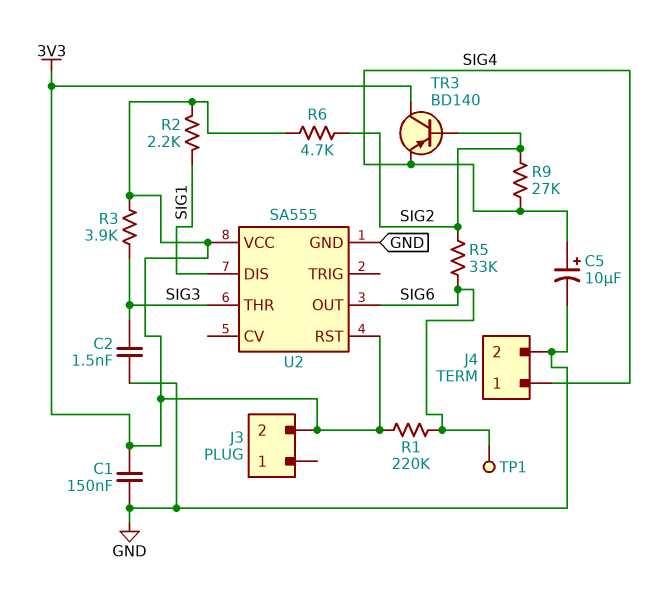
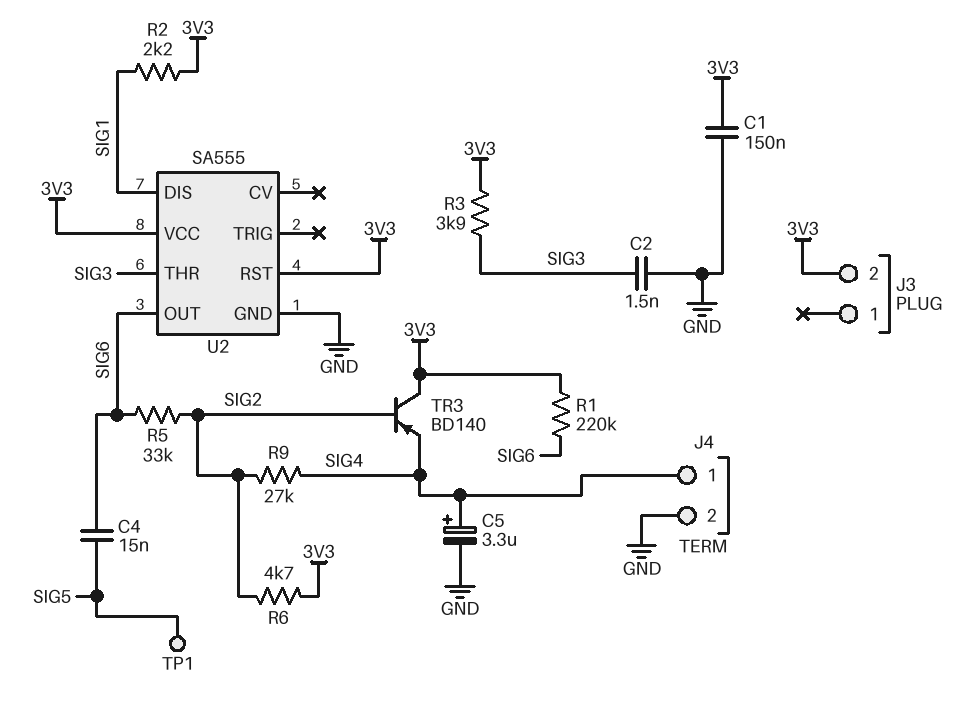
C4: none -> 15nF (SIG5, SIG6)
C5: 10uF (plus SIG4, minus GND) -> 3.3uF (plus SIG4, minus GND)
TP1: test point (SIG6) -> test point (SIG5)

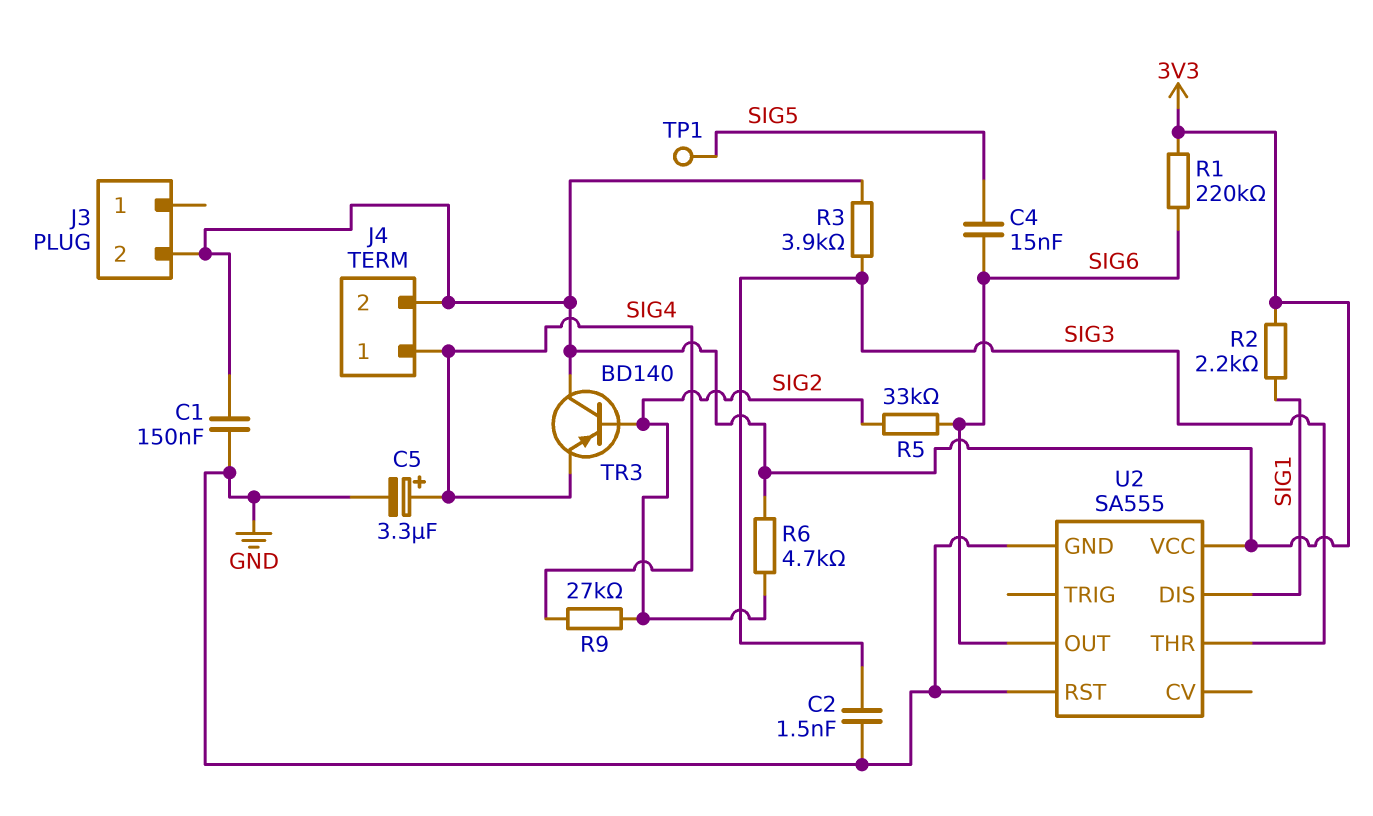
J4 pin 2: GND -> 3V3
U2 pin RST: 3V3 -> GND

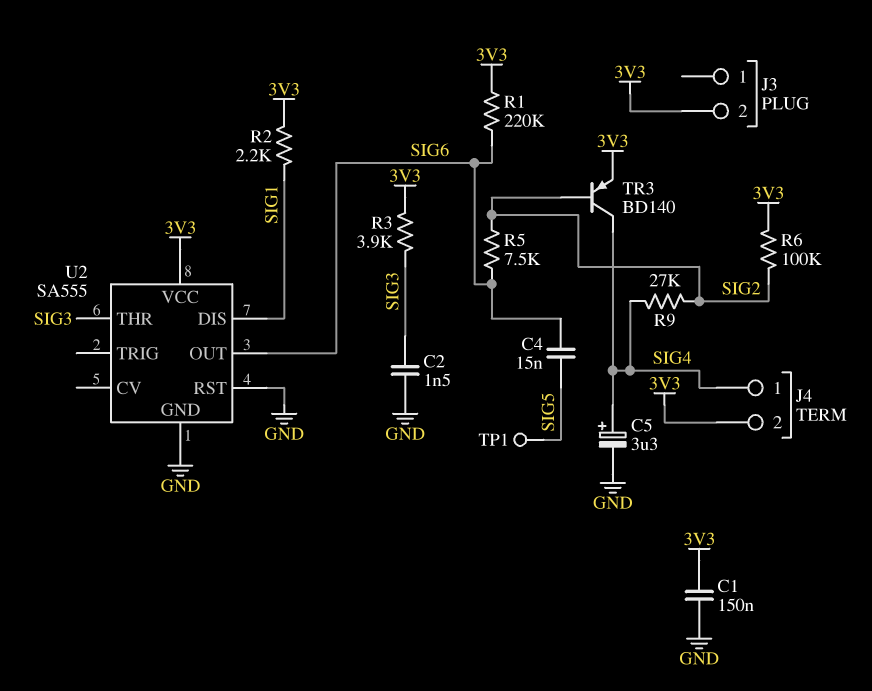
R5: 33k (SIG2, SIG6) -> 7.5k (SIG2, SIG6)
R6: 4.7k (3V3, SIG2) -> 100k (3V3, SIG2)
TR3: PNP BD140 (B SIG2, C 3V3, E SIG4) -> PNP BD140 (B SIG2, C SIG4, E 3V3)

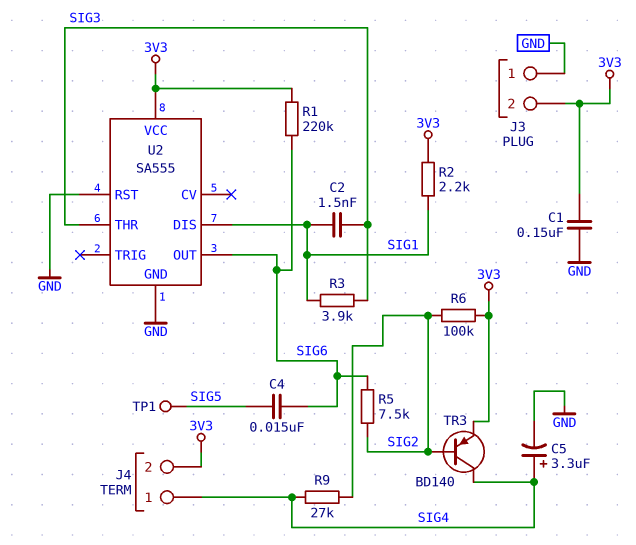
C2: 1.5nF (GND, SIG3) -> 1.5nF (SIG1, SIG3)
J3 pin 1: none -> GND
R3: 3.9k (3V3, SIG3) -> 3.9k (SIG1, SIG3)

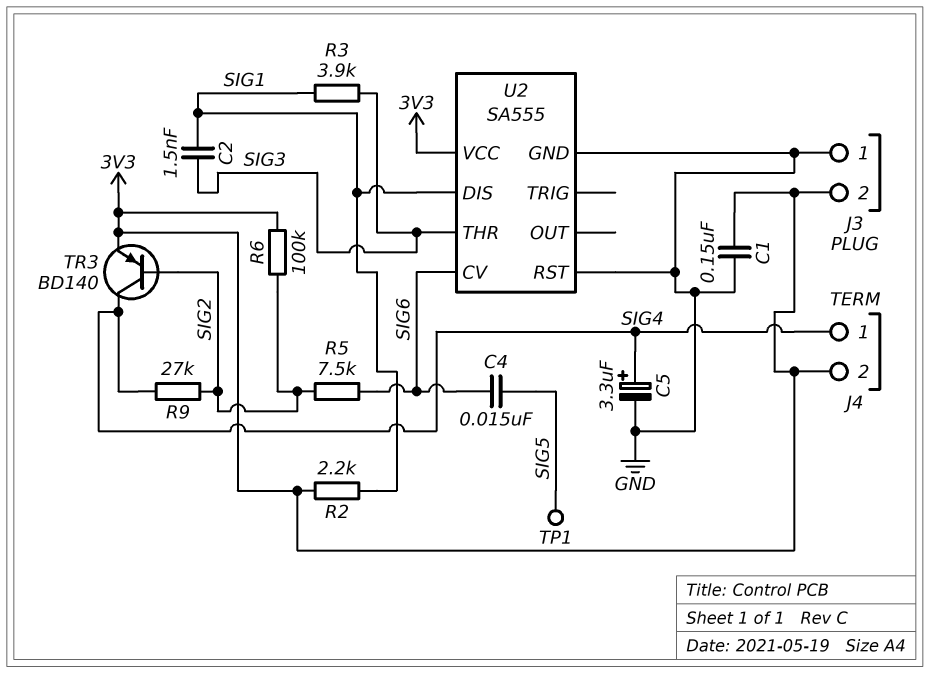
R1: 220k (3V3, SIG6) -> none
U2 pin CV: none -> SIG6
U2 pin OUT: SIG6 -> none

